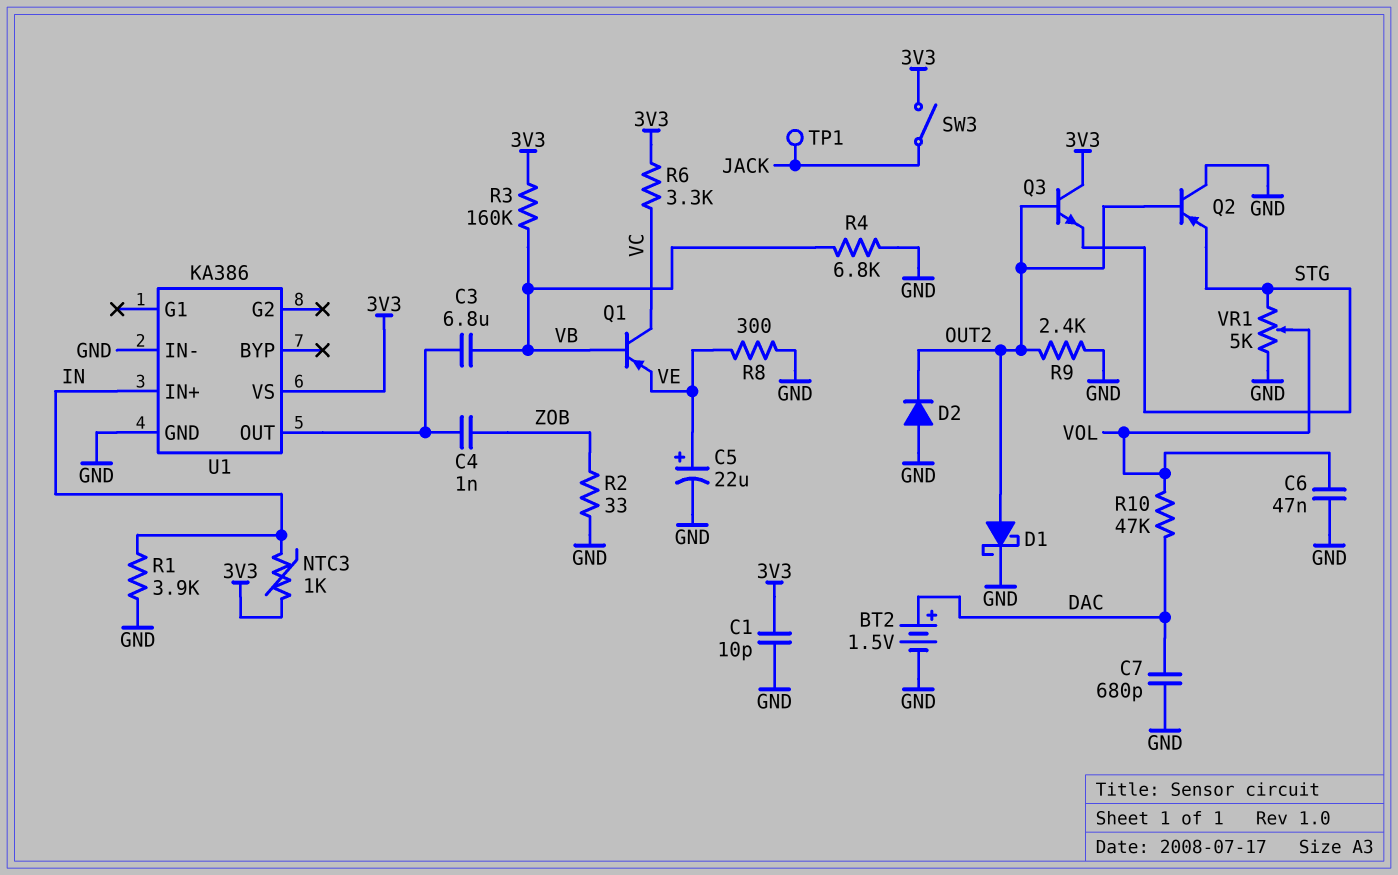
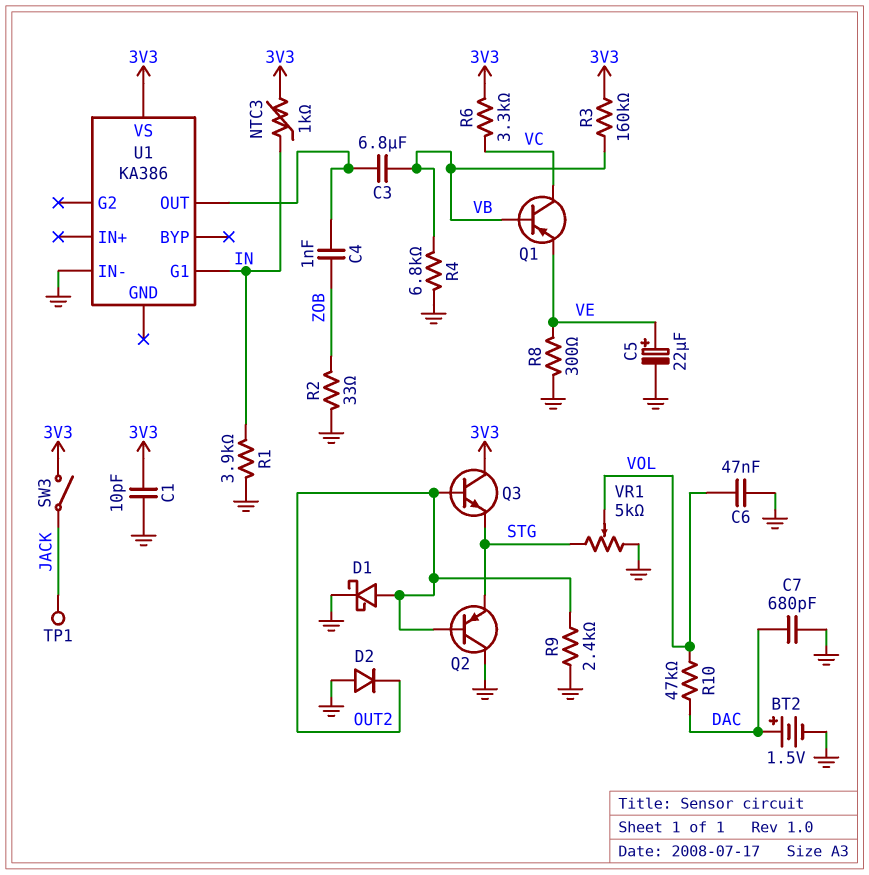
U1 pin G1: none -> IN
U1 pin GND: GND -> none
U1 pin IN+: IN -> none

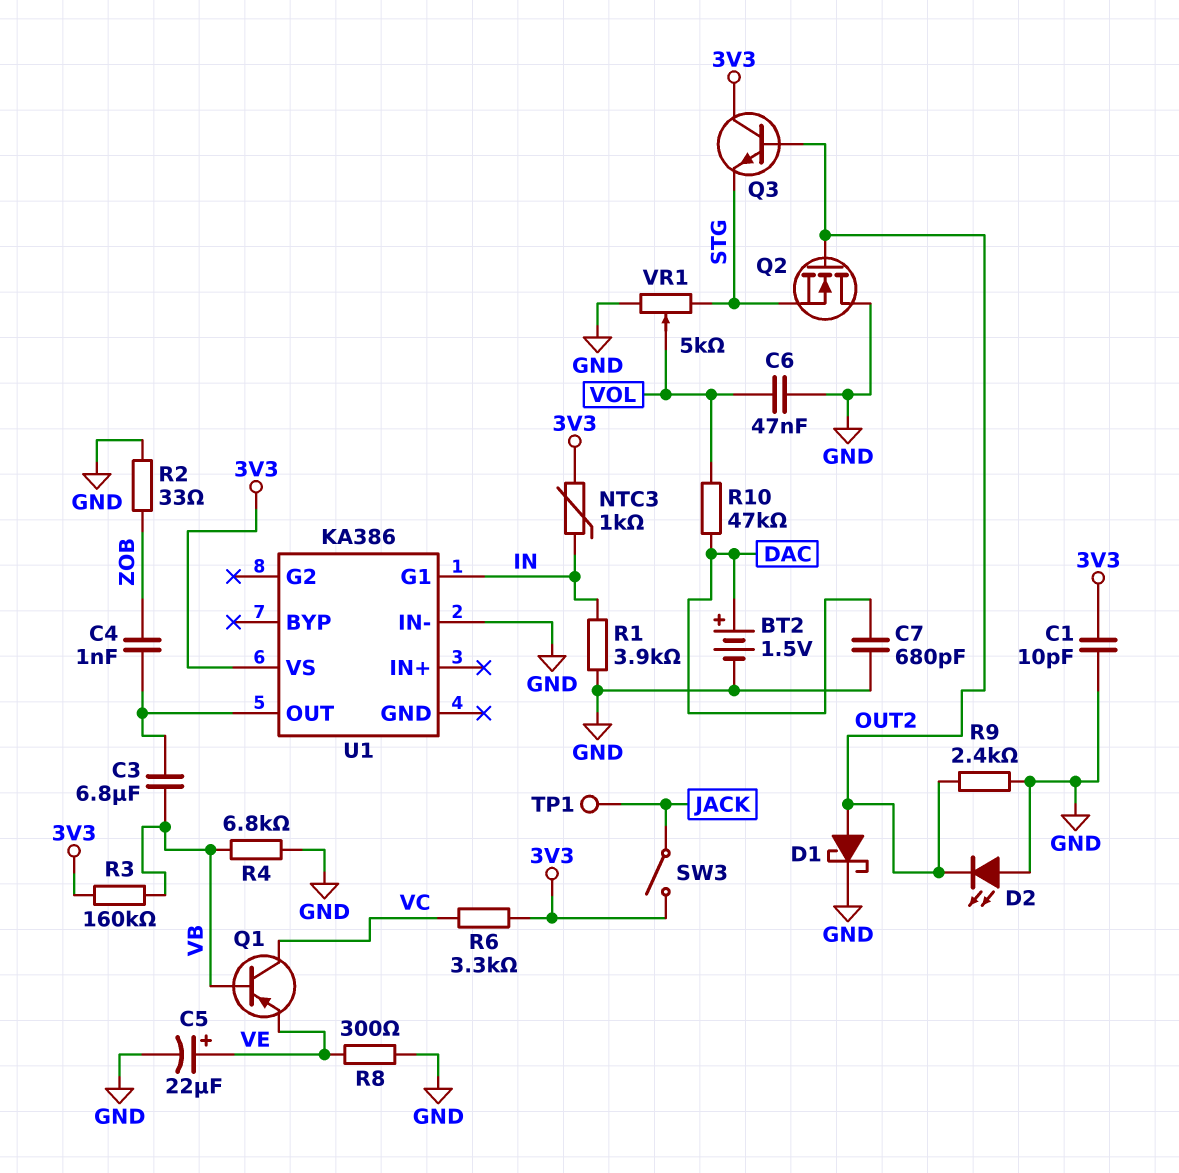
D2: diode (A GND, K OUT2) -> LED (A GND, K OUT2)
Q2: PNP (B OUT2, C GND, E STG) -> NMOS (G OUT2, D GND, S STG)

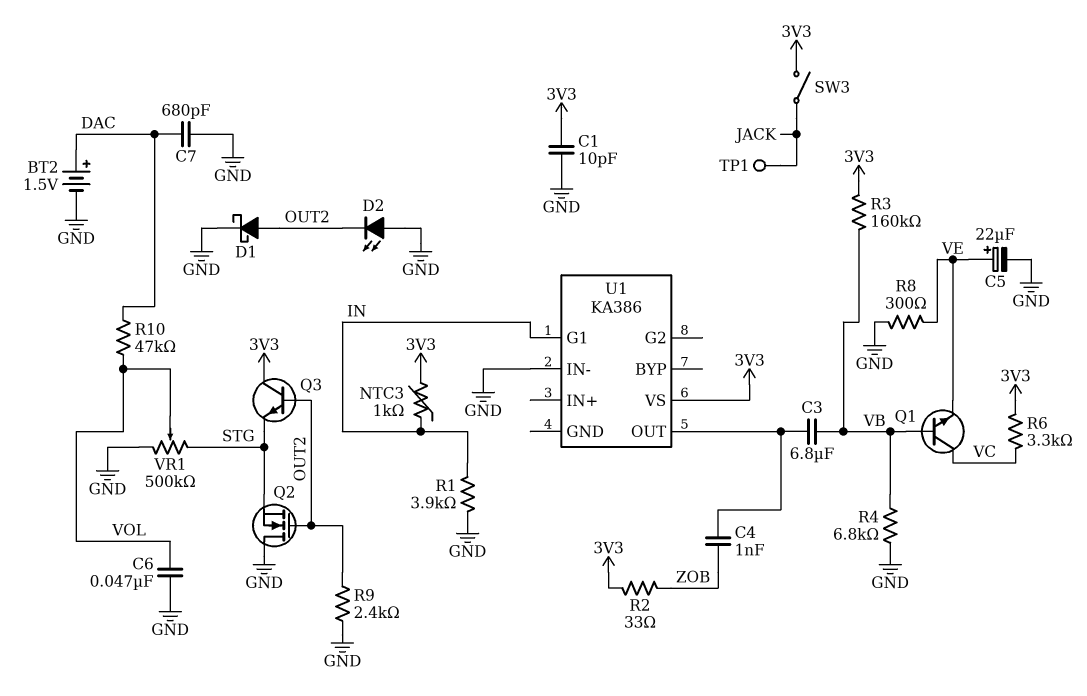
Q1: PNP (B VB, C VC, E VE) -> NPN (B VB, C VC, E VE)
R2: 33 (GND, ZOB) -> 33 (3V3, ZOB)
VR1: 5k (GND, STG, wiper VOL) -> 500k (GND, STG, wiper VOL)

